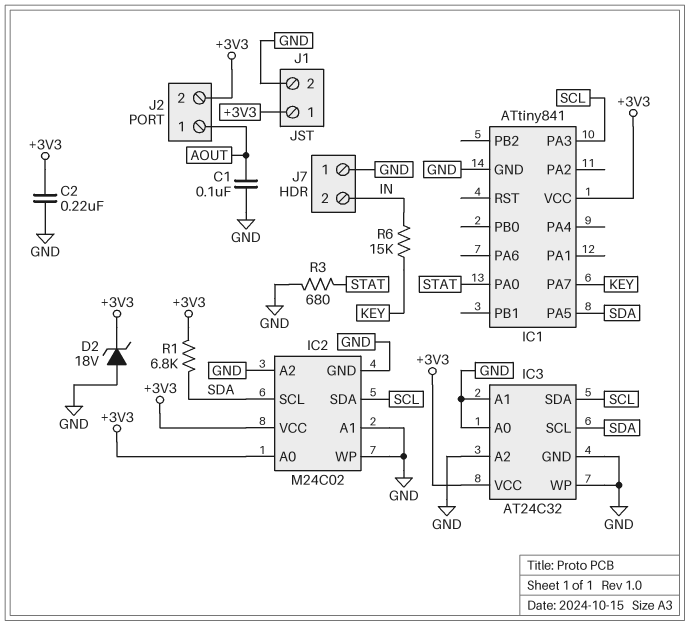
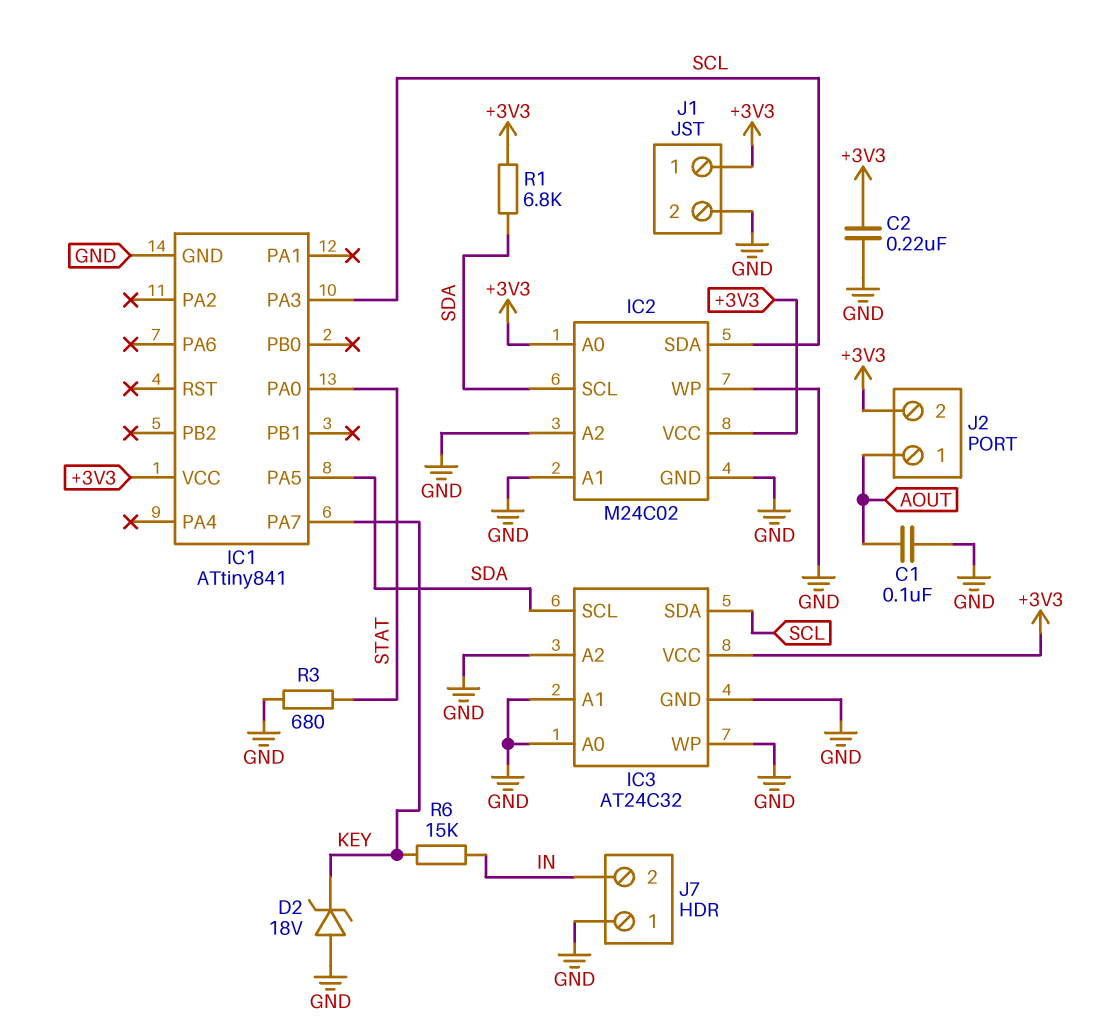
D2: zener 18V (A GND, K +3V3) -> zener 18V (A GND, K KEY)

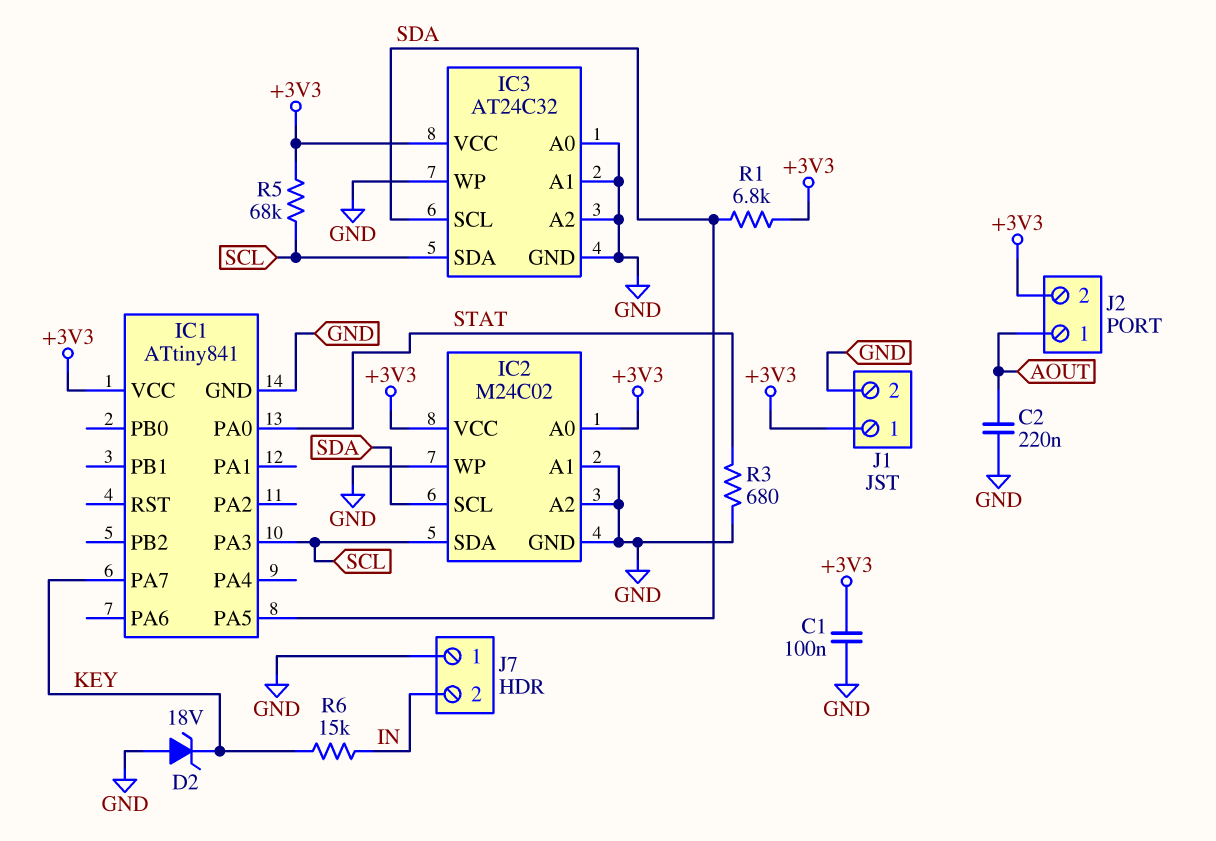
C1: 100nF (AOUT, GND) -> 100nF (+3V3, GND)
C2: 220nF (+3V3, GND) -> 220nF (AOUT, GND)
R5: none -> 68k (+3V3, SCL)

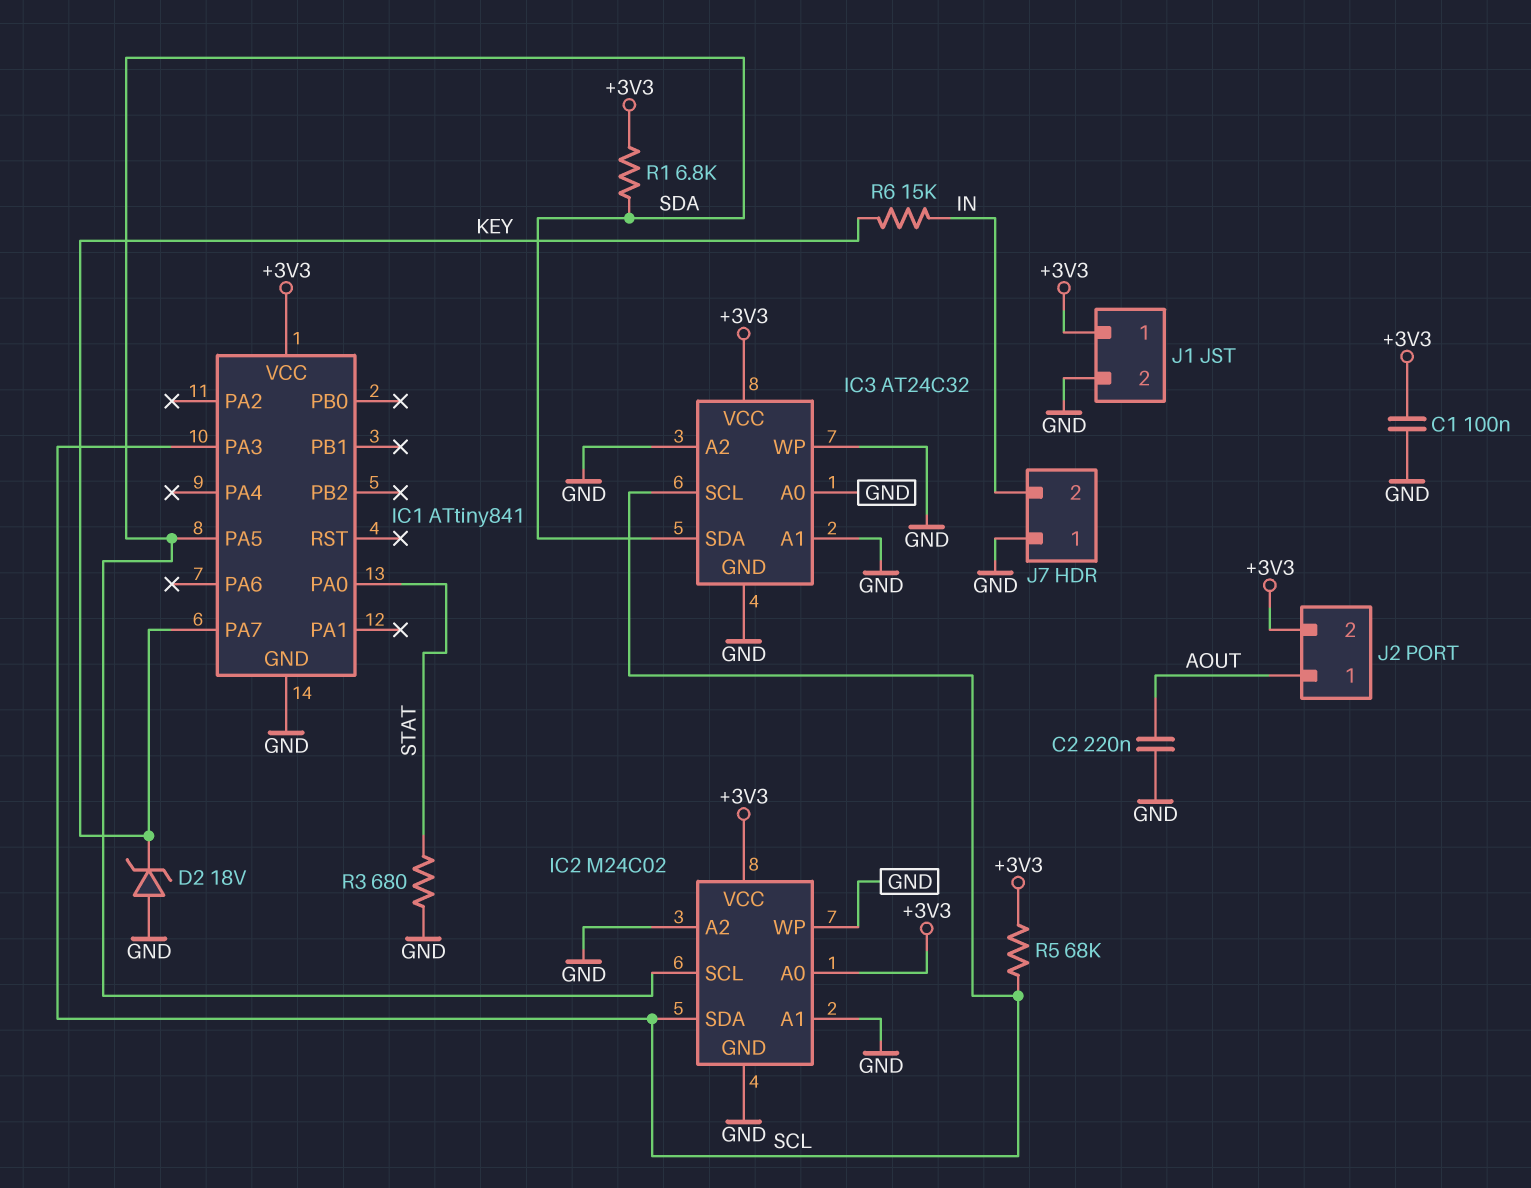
IC3 pin SCL: SDA -> SCL
IC3 pin SDA: SCL -> SDA

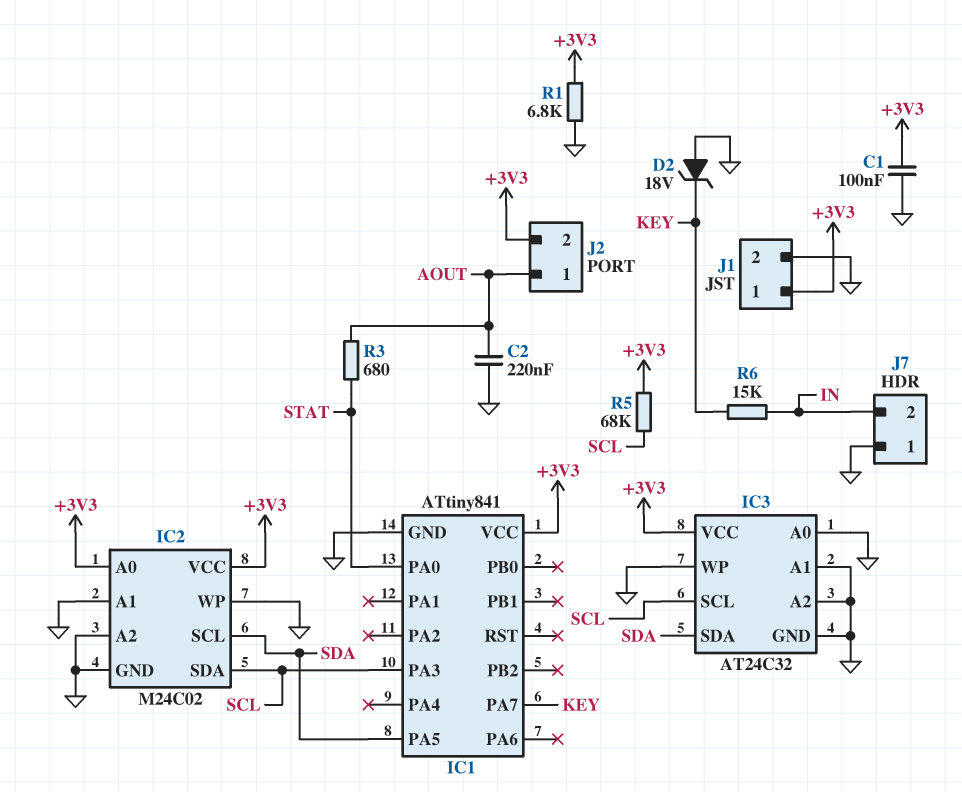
R1: 6.8k (+3V3, SDA) -> 6.8k (+3V3, GND)
R3: 680 (GND, STAT) -> 680 (AOUT, STAT)

